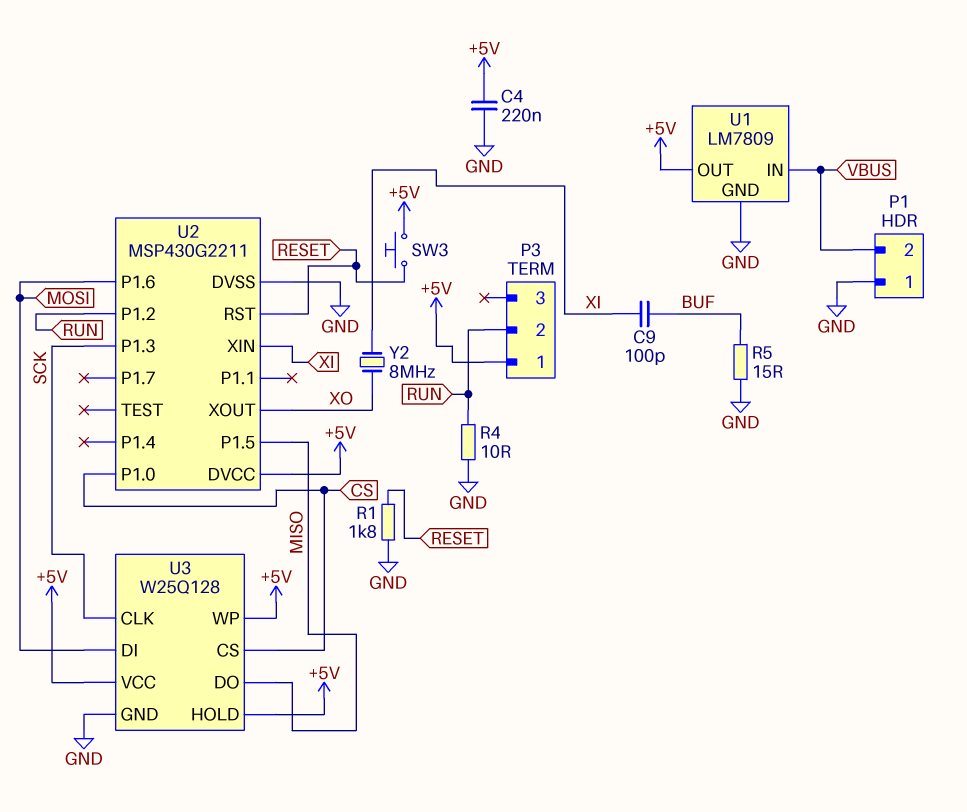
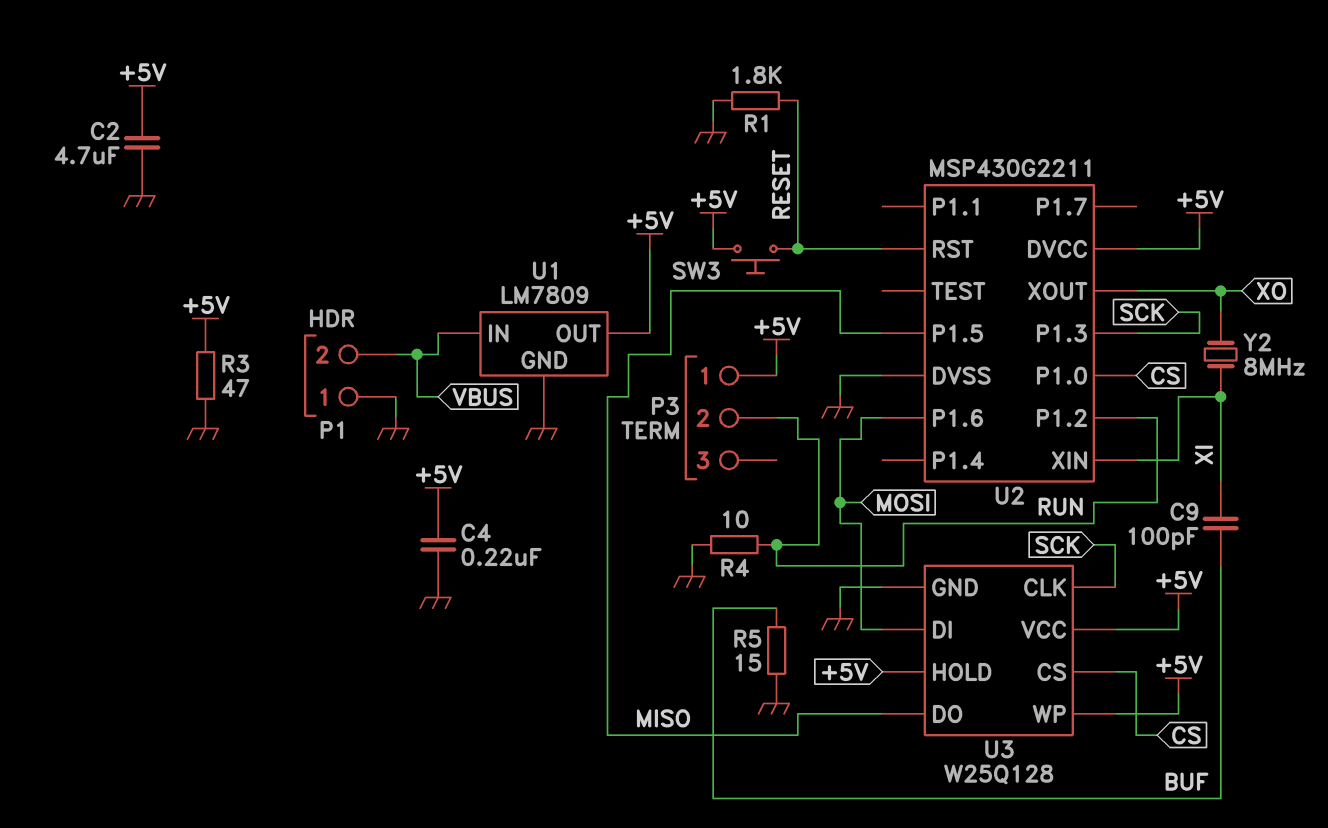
C2: none -> 4.7uF (+5V, GND)
R3: none -> 47 (+5V, GND)

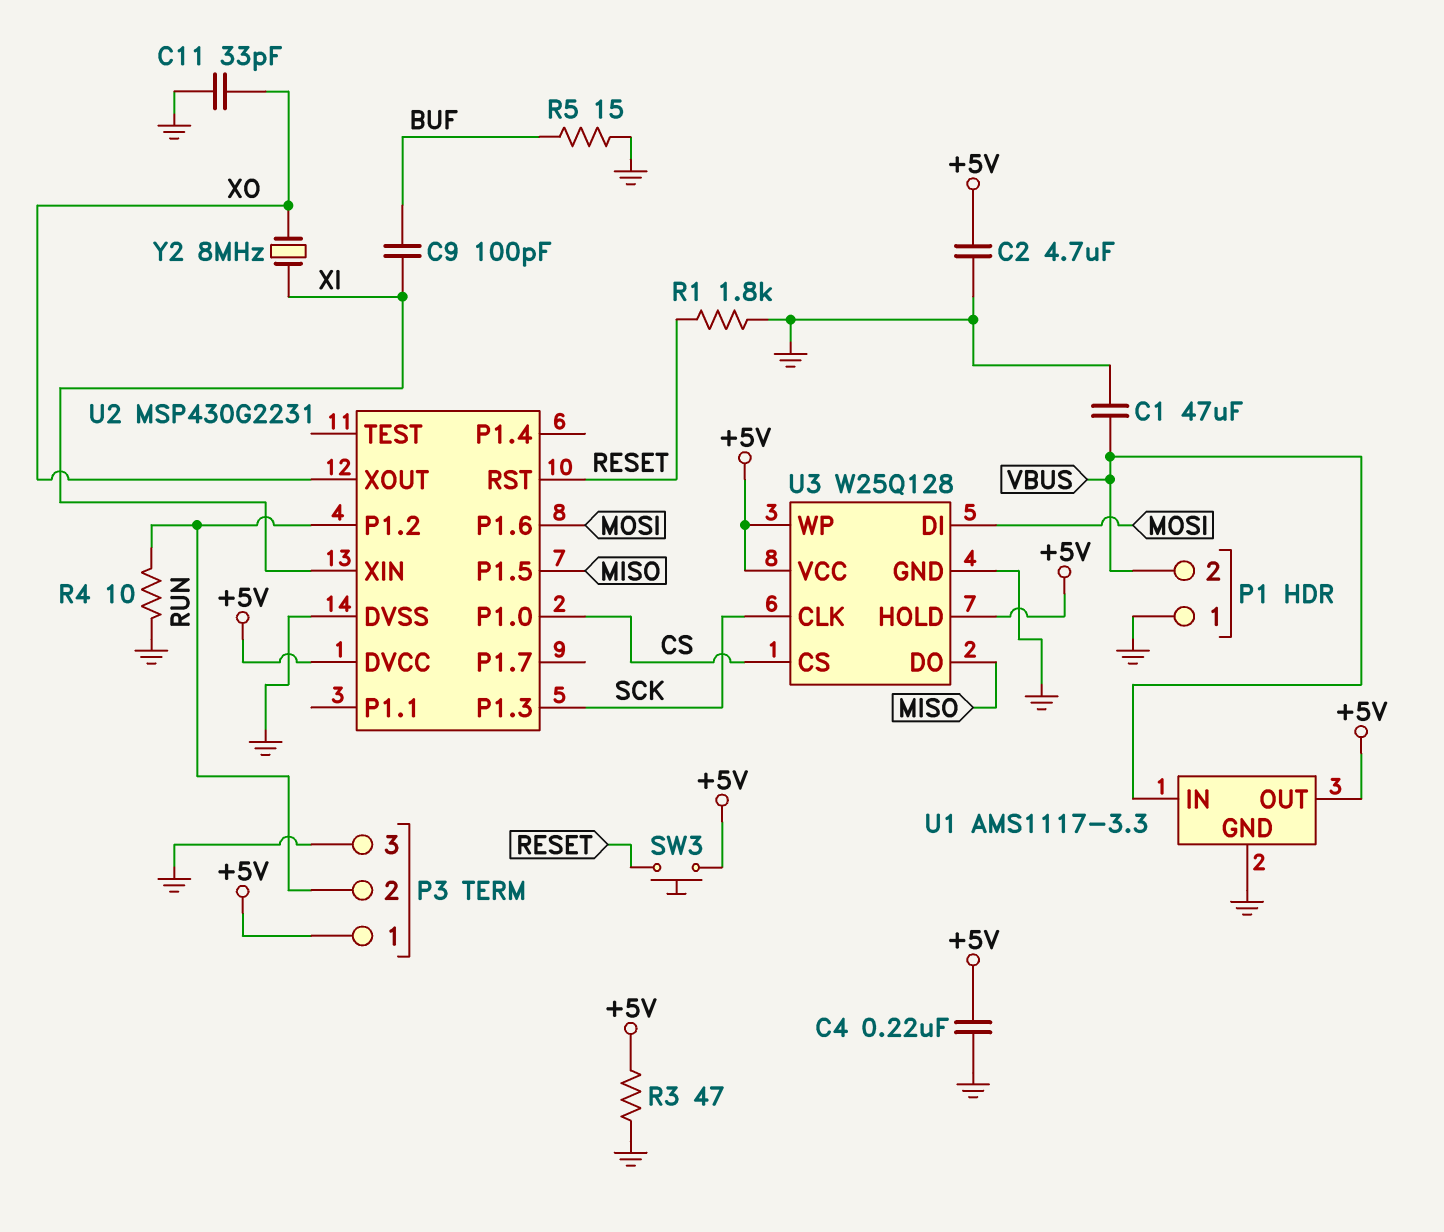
C1: none -> 47uF (GND, VBUS)
C11: none -> 33pF (GND, XO)
P3 pin 3: none -> GND
U1: LM7809 -> AMS1117-3.3
U2: MSP430G2211 -> MSP430G2231

